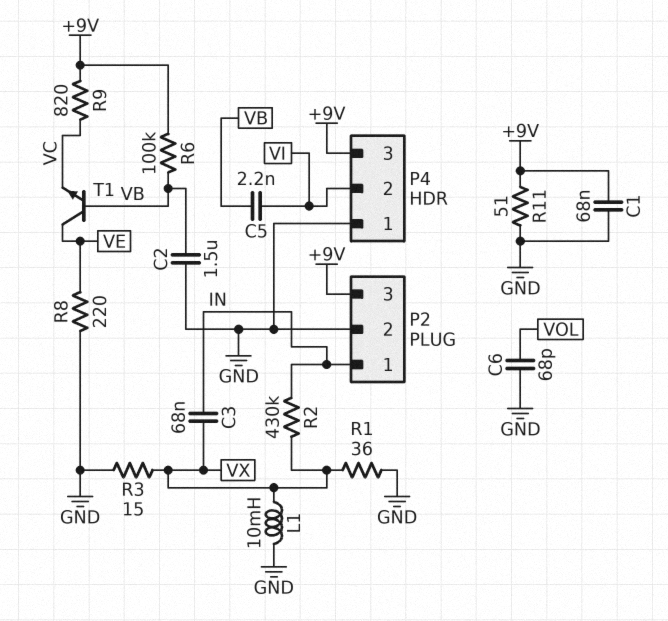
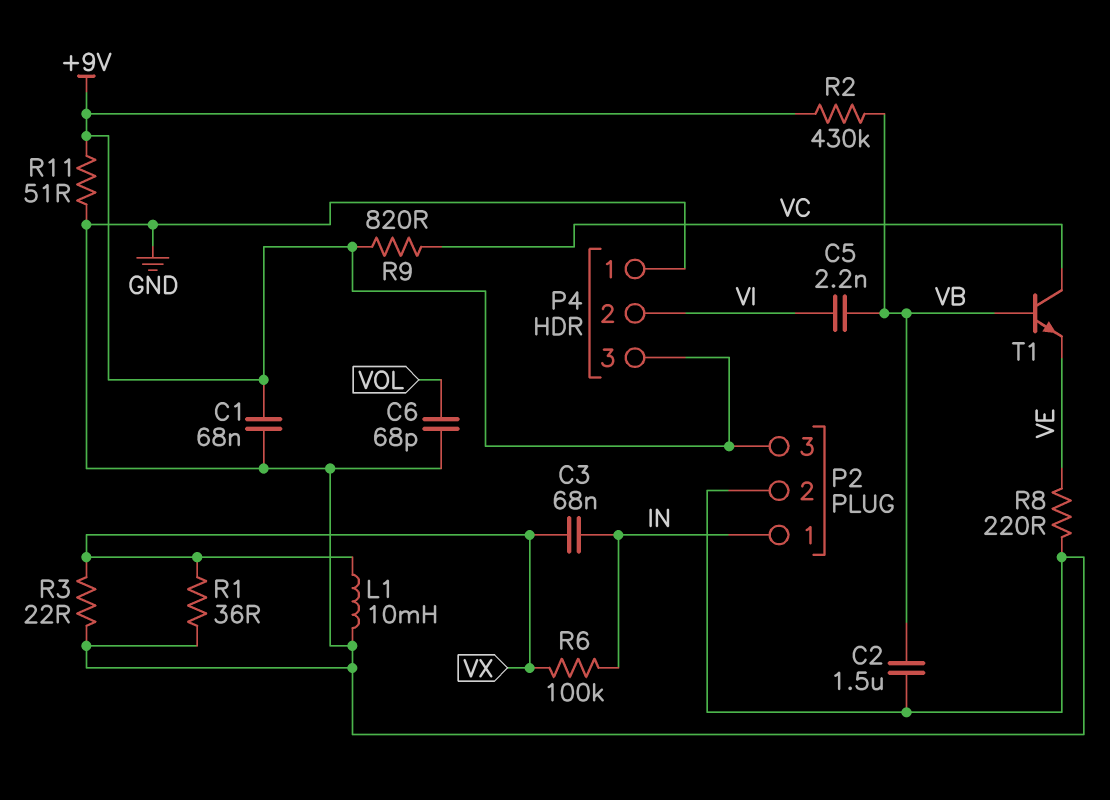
R2: 430k (IN, VX) -> 430k (+9V, VB)
R3: 15 (GND, VX) -> 22 (GND, VX)
R6: 100k (+9V, VB) -> 100k (IN, VX)
T1: NPN (B VB, C VE, E VC) -> NPN (B VB, C VC, E VE)

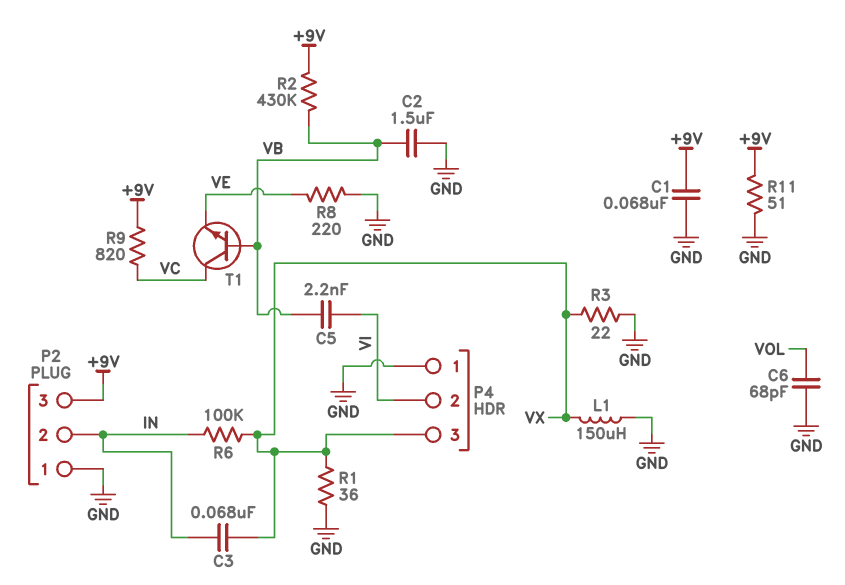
L1: 10mH (GND, VX) -> 150uH (GND, VX)
P2 pin 1: IN -> GND
P2 pin 2: GND -> IN
P4 pin 3: +9V -> VX

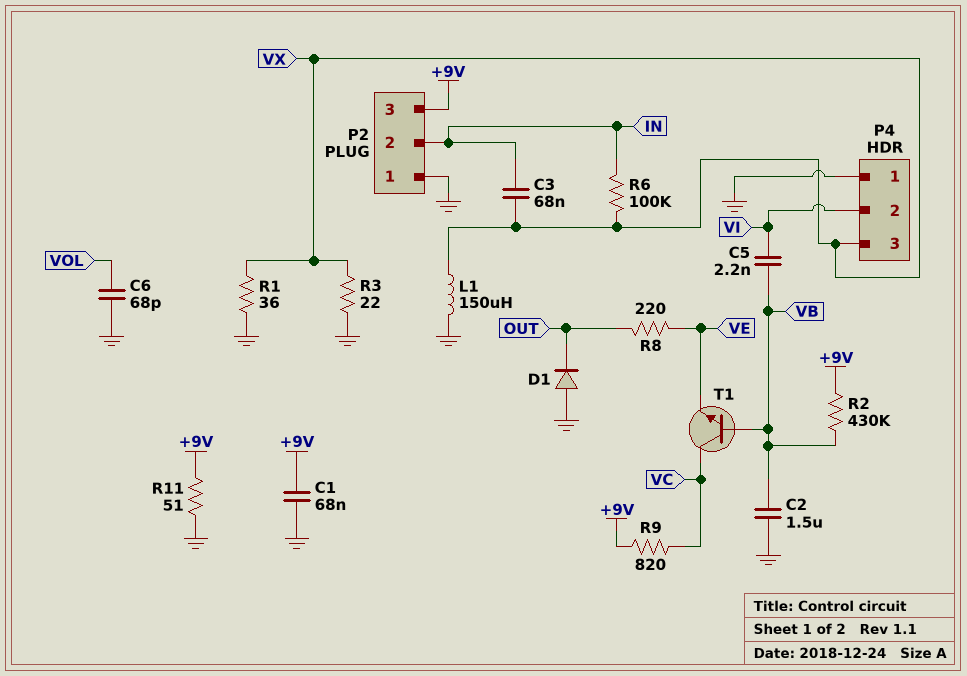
D1: none -> diode (A GND, K OUT)
R8: 220 (GND, VE) -> 220 (OUT, VE)

